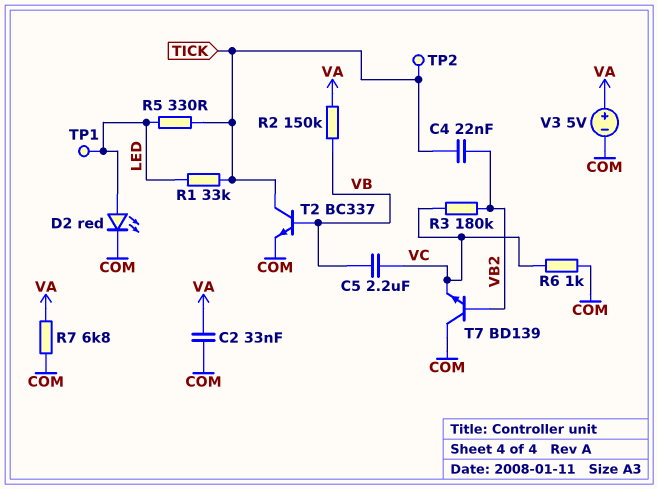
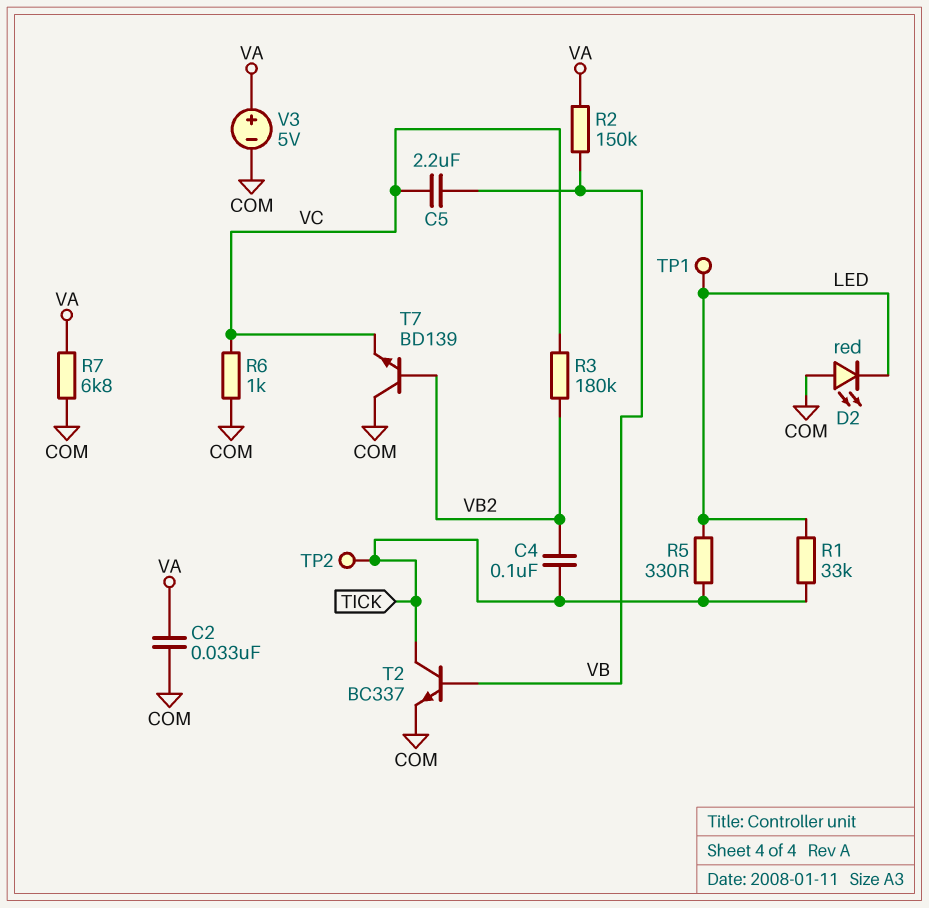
C4: 22nF (TICK, VB2) -> 100nF (TICK, VB2)
D2: LED red (A LED, K COM) -> LED red (A COM, K LED)

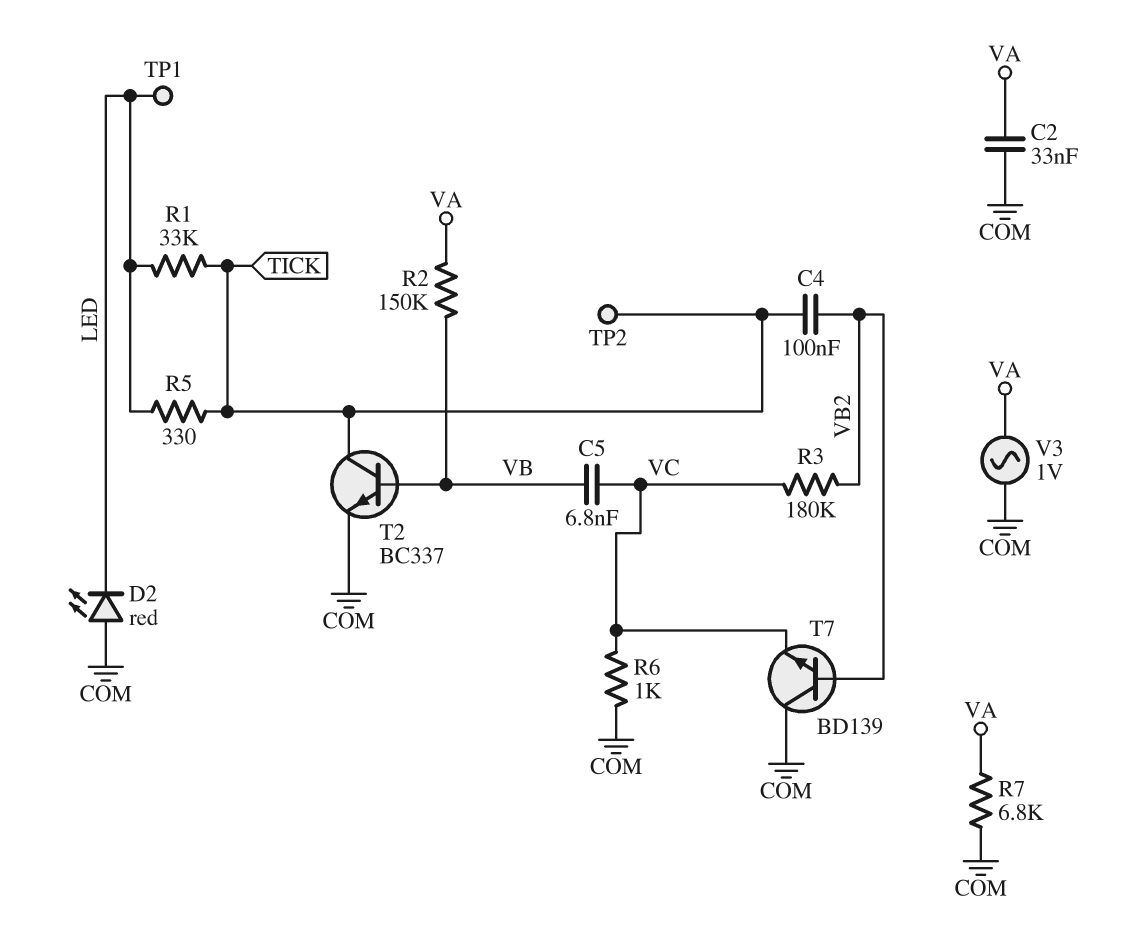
C5: 2.2uF (VB, VC) -> 6.8nF (VB, VC)
V3: 5V (plus VA, minus COM) -> AC 1V (COM, VA)

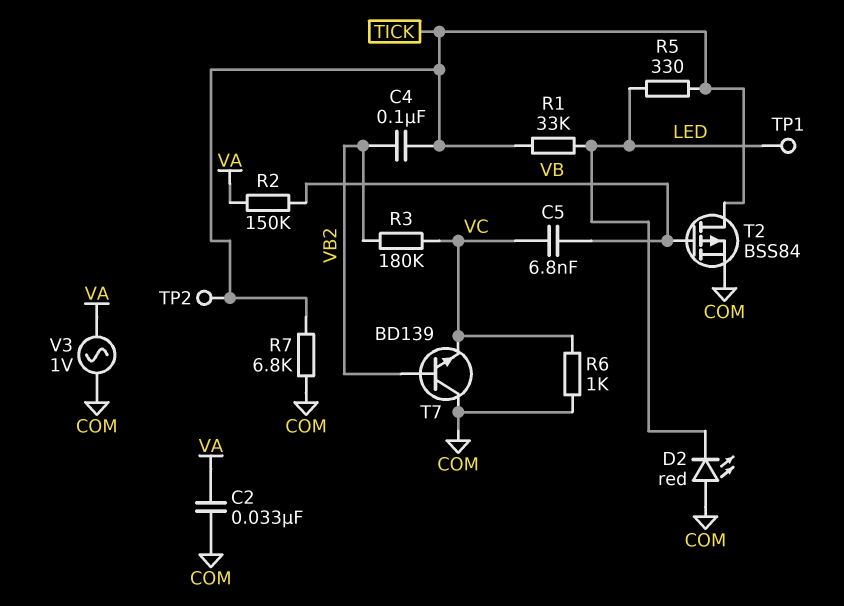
R7: 6.8k (COM, VA) -> 6.8k (COM, TICK)
T2: NPN BC337 (B VB, C TICK, E COM) -> PMOS BSS84 (G VB, D TICK, S COM)

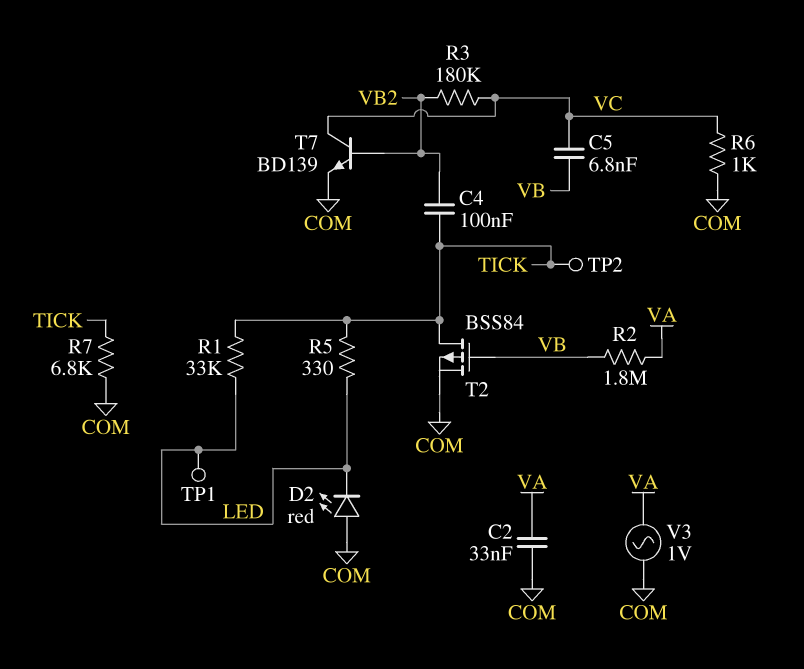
R2: 150k (VA, VB) -> 1.8M (VA, VB)
T7: NPN BD139 (B VB2, C COM, E VC) -> NPN BD139 (B VB2, C VC, E COM)

